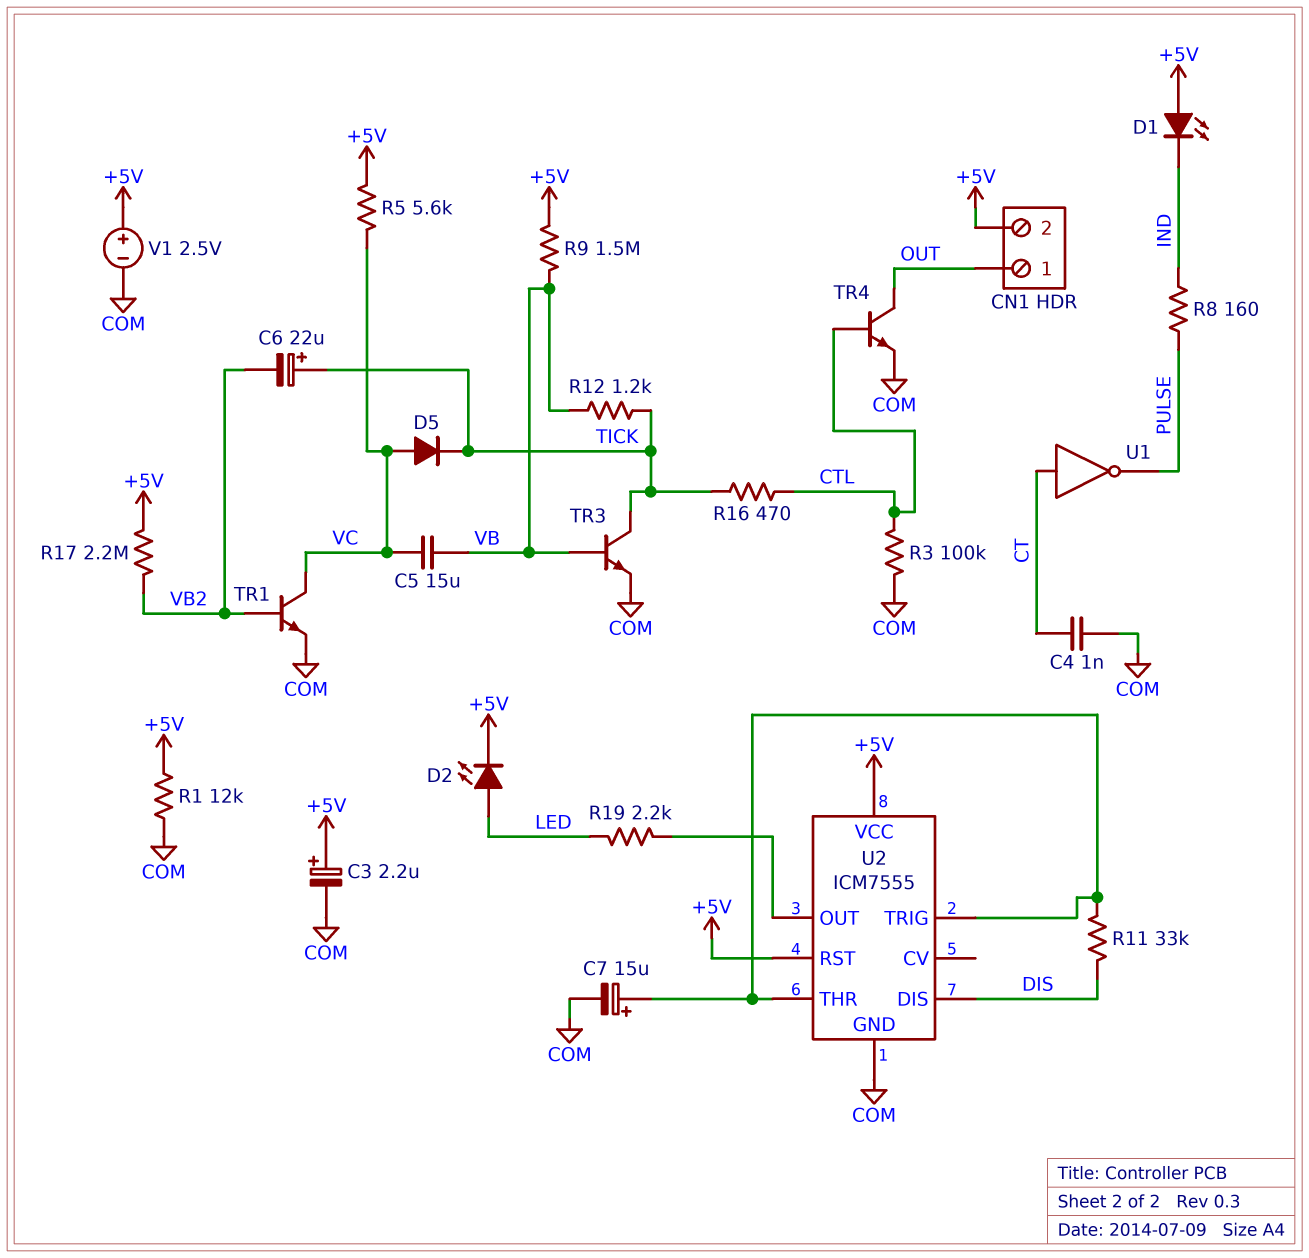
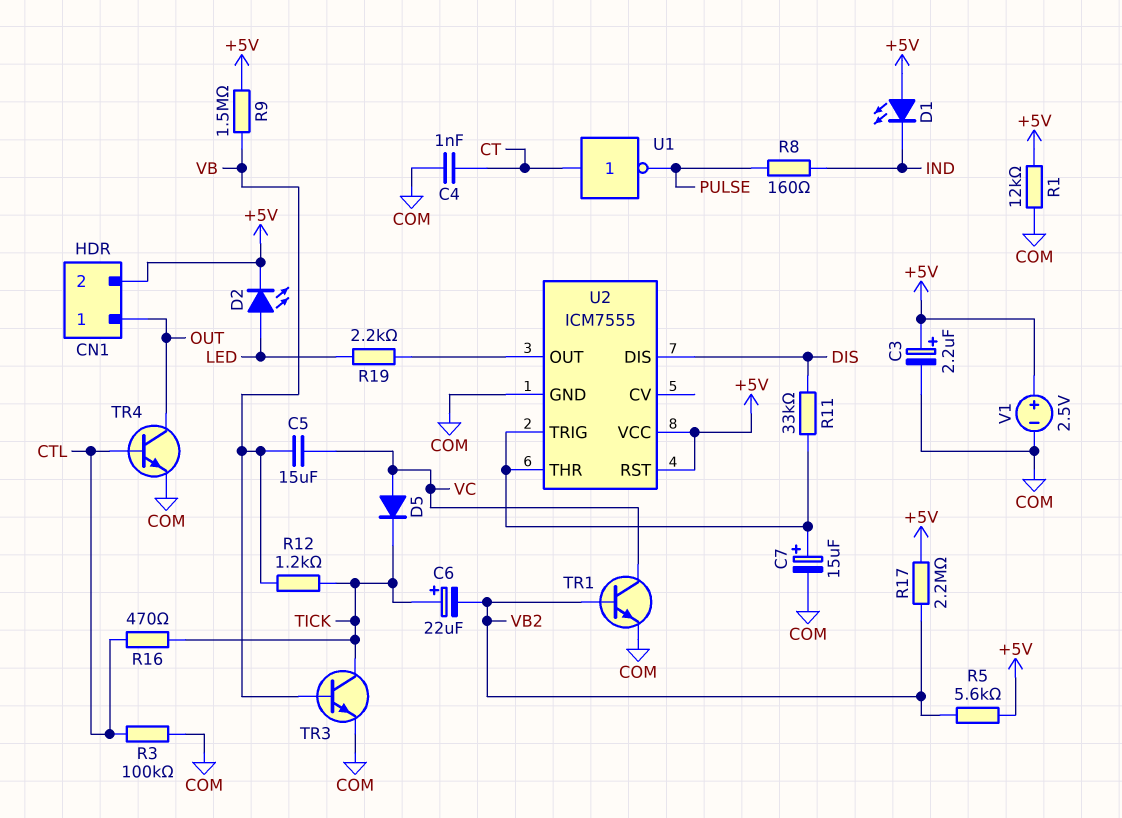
R5: 5.6k (+5V, VC) -> 5.6k (+5V, VB2)

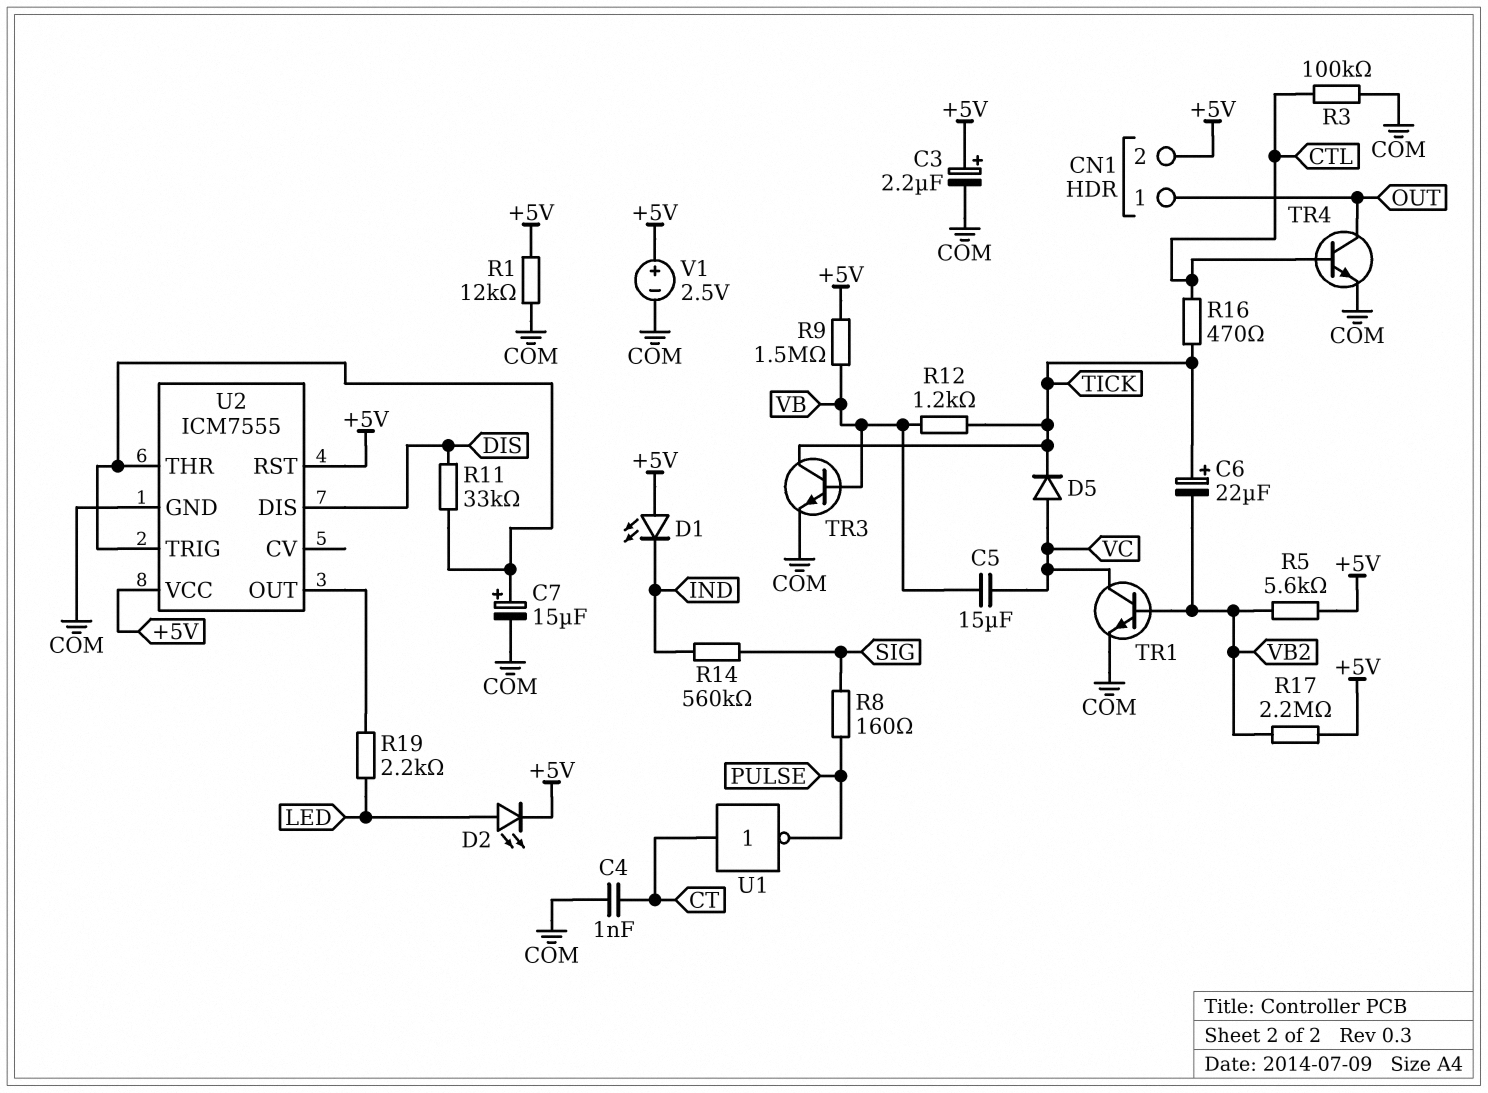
R8: 160 (IND, PULSE) -> 160 (PULSE, SIG)
R14: none -> 560k (IND, SIG)

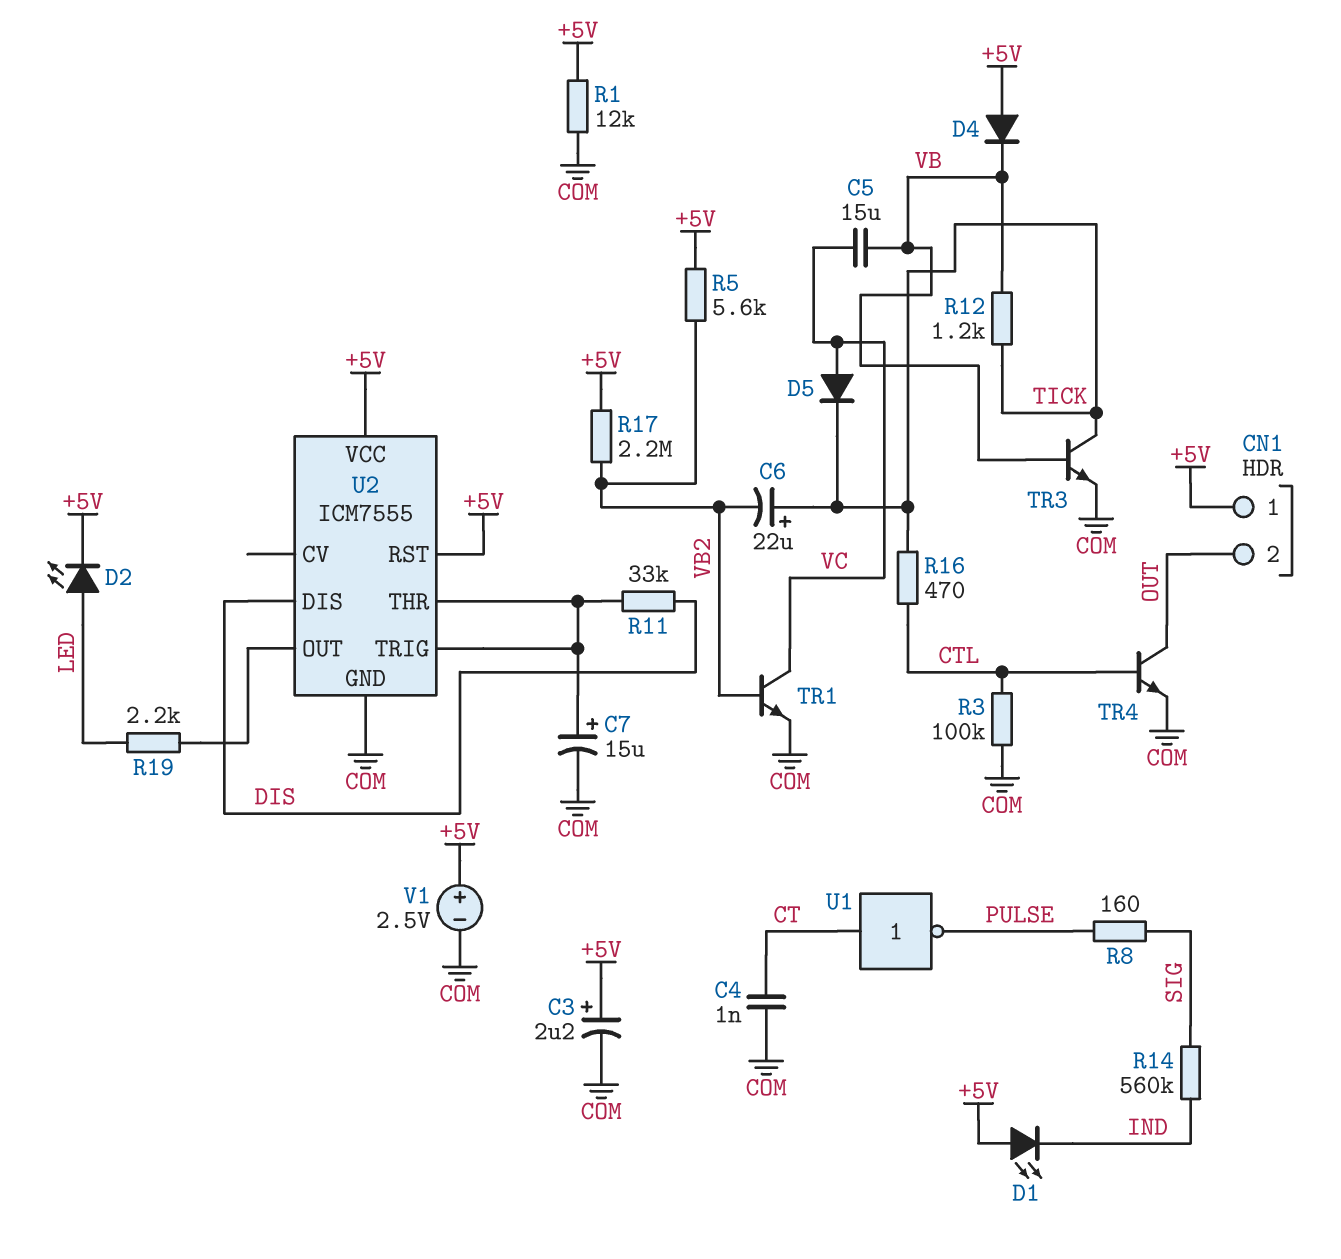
CN1 pin 1: OUT -> +5V
CN1 pin 2: +5V -> OUT
D4: none -> diode (A +5V, K VB)
R9: 1.5M (+5V, VB) -> none

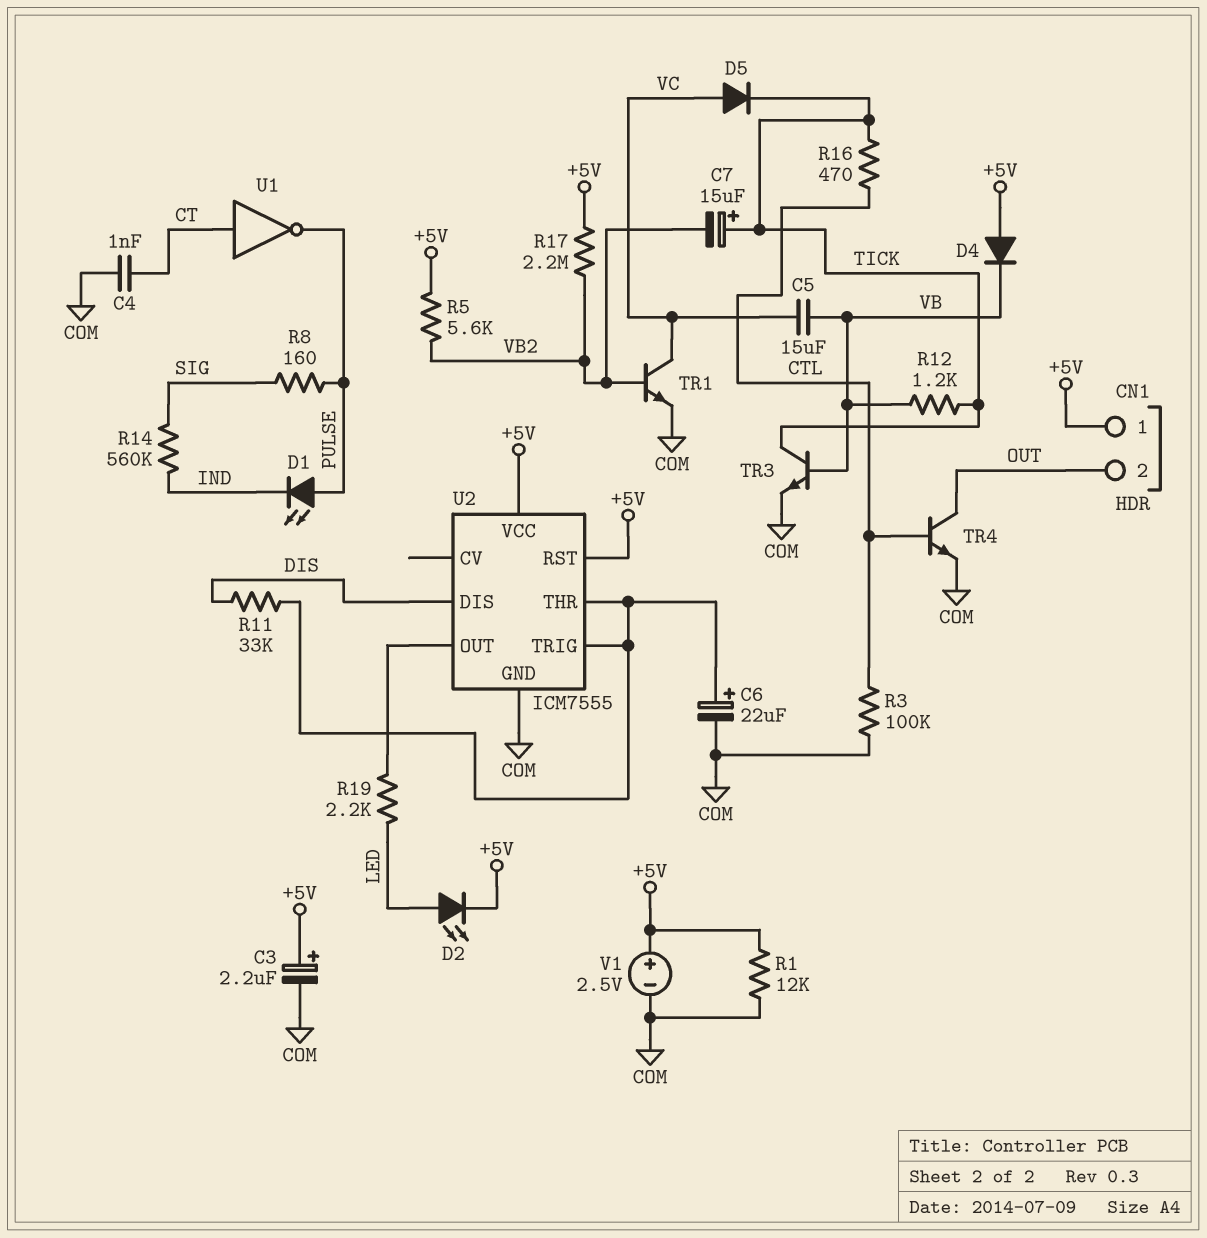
C6: 22uF (plus TICK, minus VB2) -> 22uF (plus U2/THR, minus COM)
C7: 15uF (plus U2/THR, minus COM) -> 15uF (plus TICK, minus VB2)
D1: LED (A +5V, K IND) -> LED (A PULSE, K IND)

